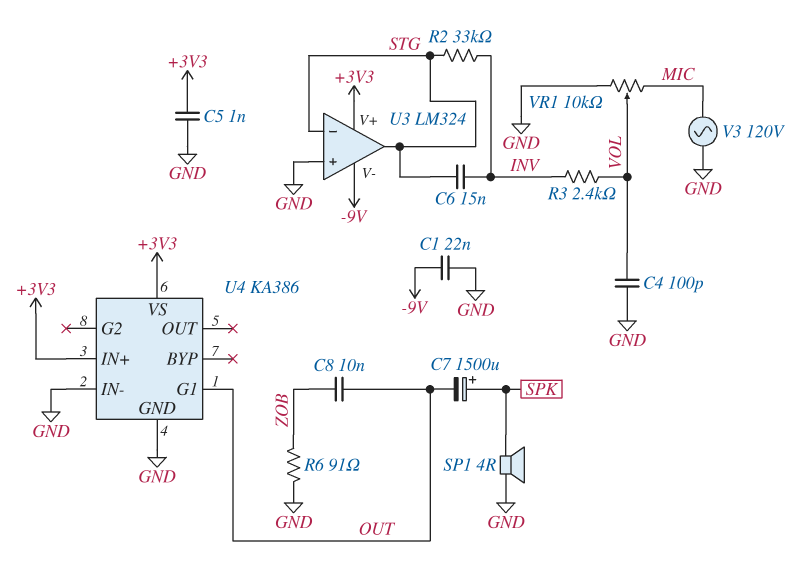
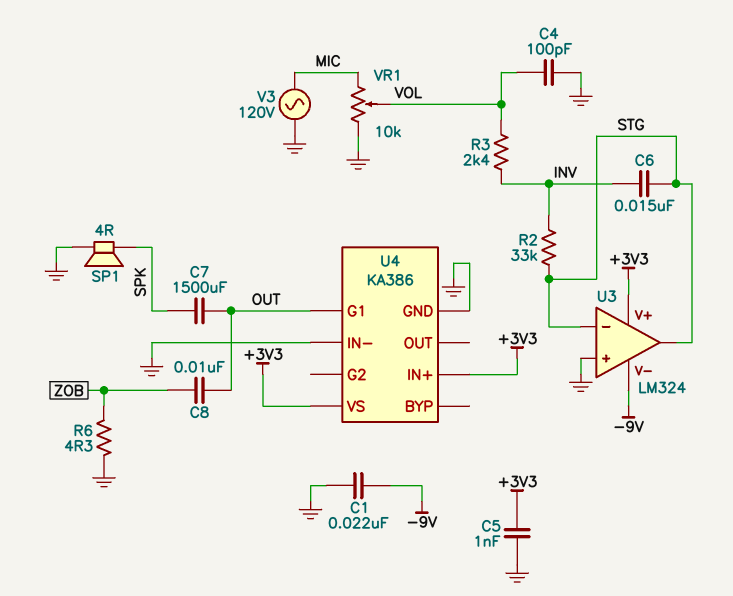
C7: 1500uF (plus SPK, minus OUT) -> 1500uF (OUT, SPK)
R6: 91 (GND, ZOB) -> 4.3 (GND, ZOB)

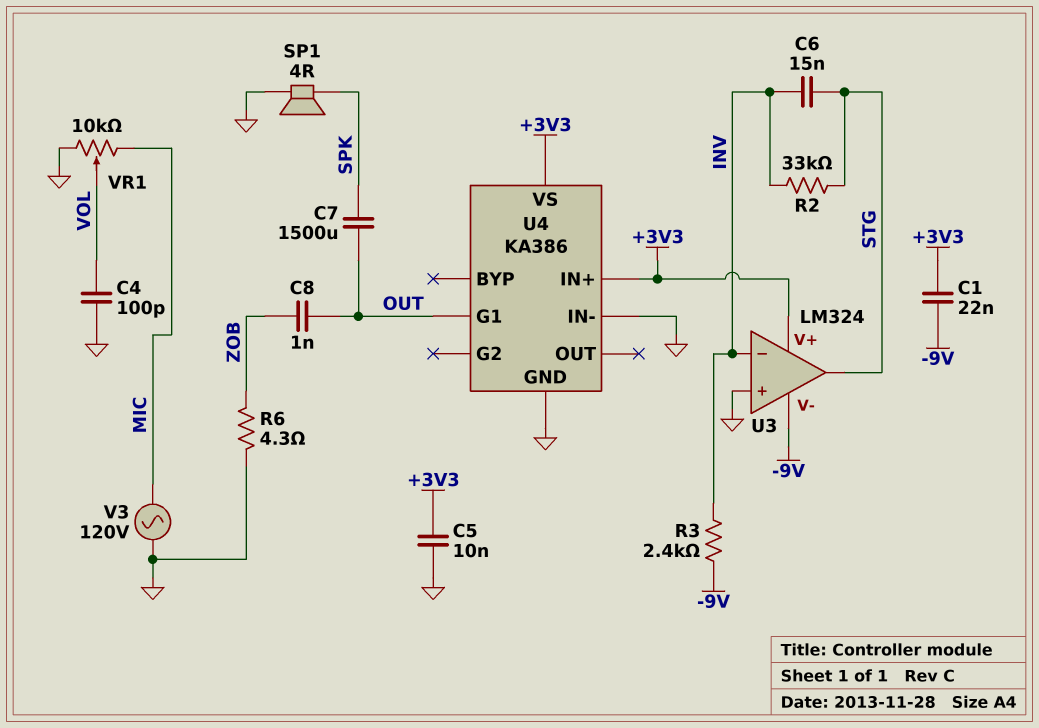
C1: 22nF (-9V, GND) -> 22nF (+3V3, -9V)
C5: 1nF (+3V3, GND) -> 10nF (+3V3, GND)
C8: 10nF (OUT, ZOB) -> 1nF (OUT, ZOB)
R3: 2.4k (INV, VOL) -> 2.4k (-9V, INV)
U3 pin in-: STG -> INV

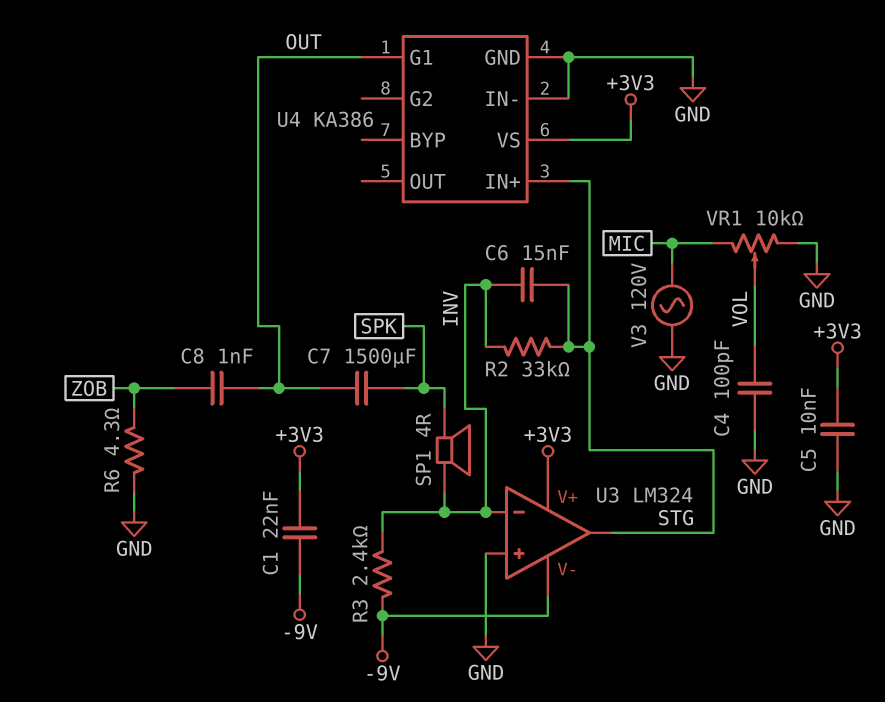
SP1: speaker 4R (GND, SPK) -> speaker 4R (INV, SPK)
U4 pin IN+: +3V3 -> STG

